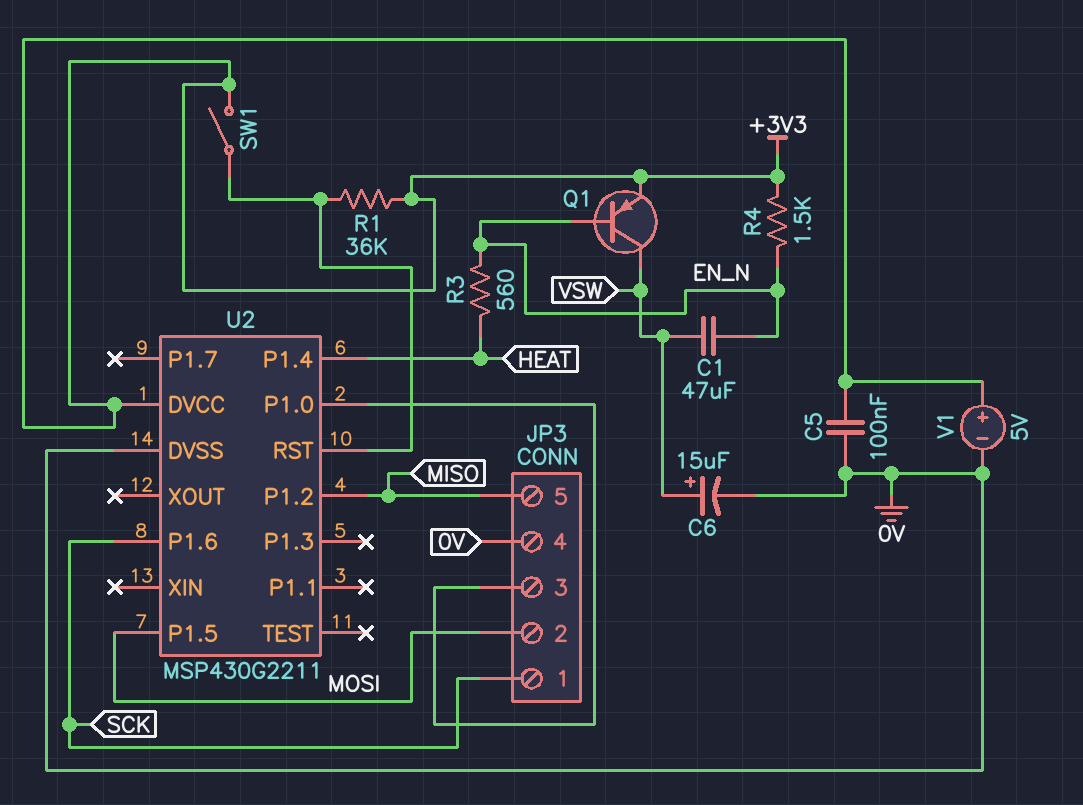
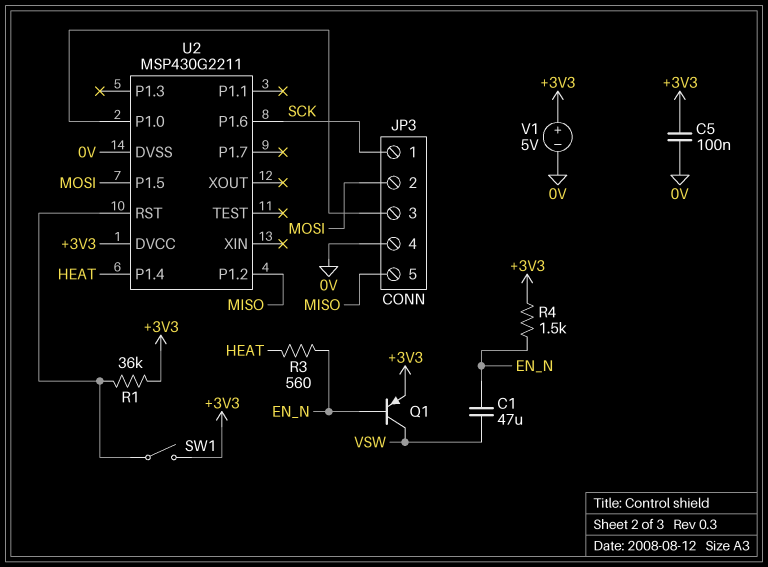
C6: 15uF (plus VSW, minus 0V) -> none

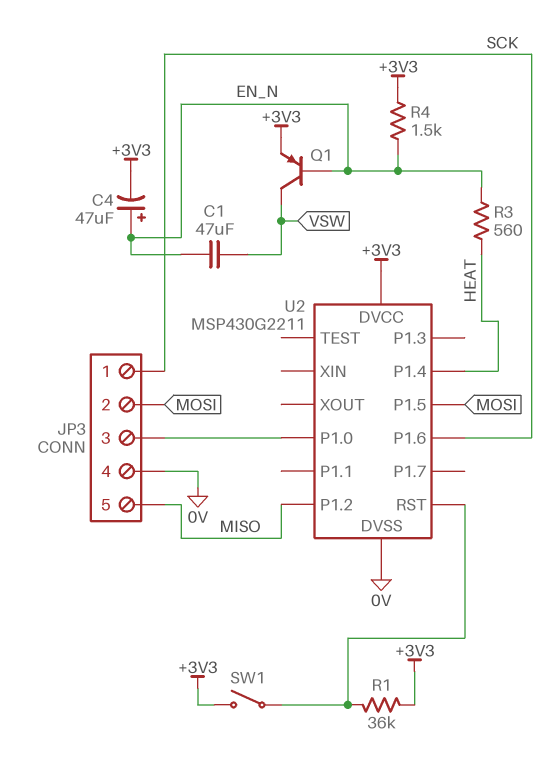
C4: none -> 47uF (plus EN_N, minus +3V3)
C5: 100nF (+3V3, 0V) -> none
V1: 5V (plus +3V3, minus 0V) -> none

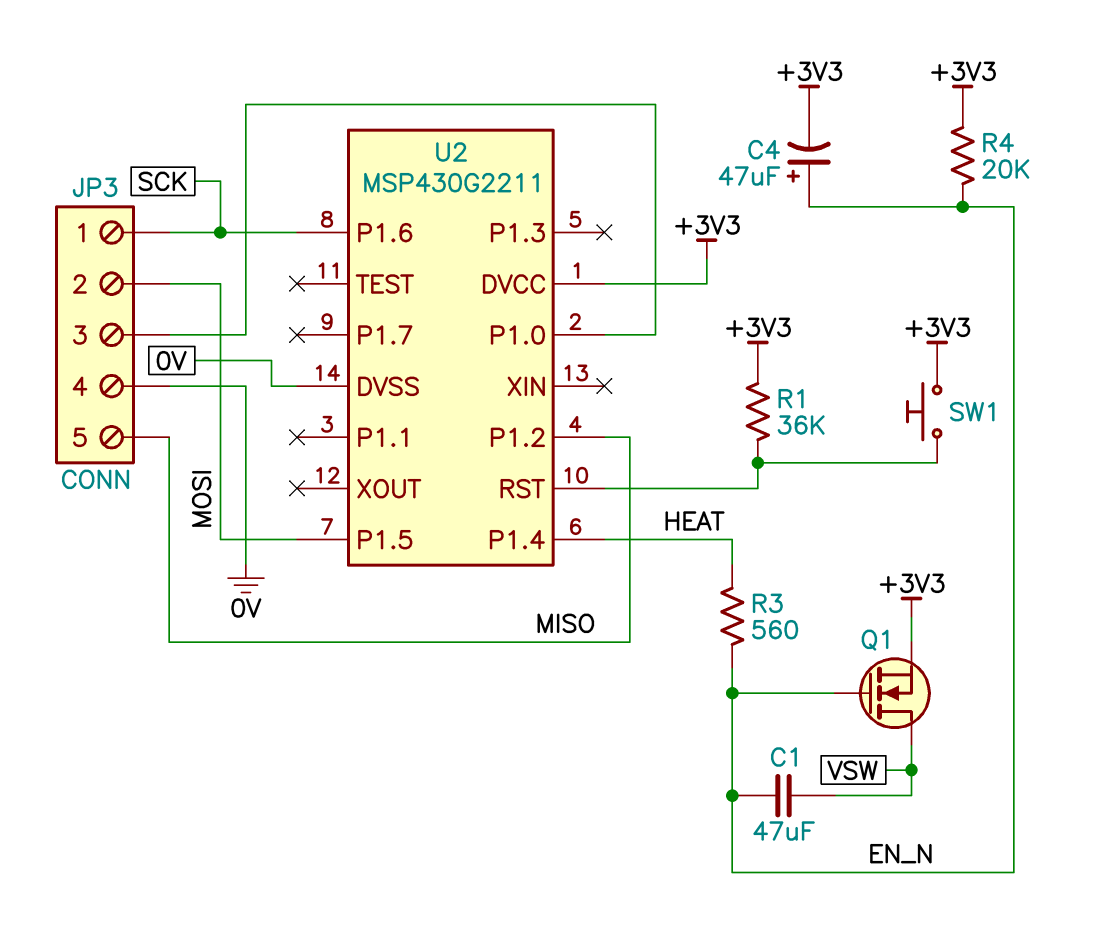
Q1: PNP (B EN_N, C VSW, E +3V3) -> NMOS (G EN_N, D VSW, S +3V3)
R4: 1.5k (+3V3, EN_N) -> 20k (+3V3, EN_N)
SW1: switch (+3V3, U2/RST) -> button (+3V3, U2/RST)

